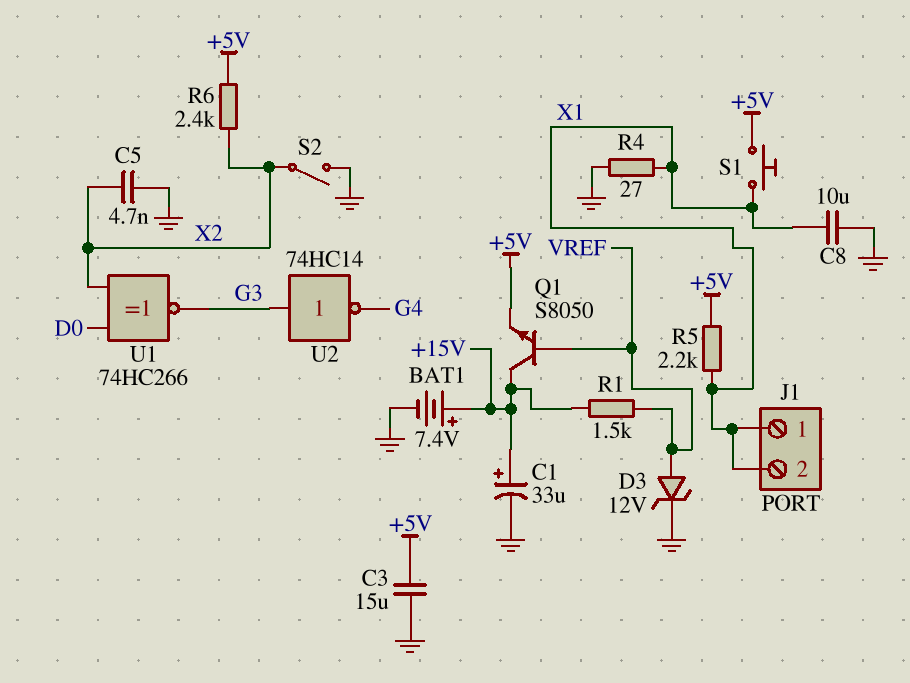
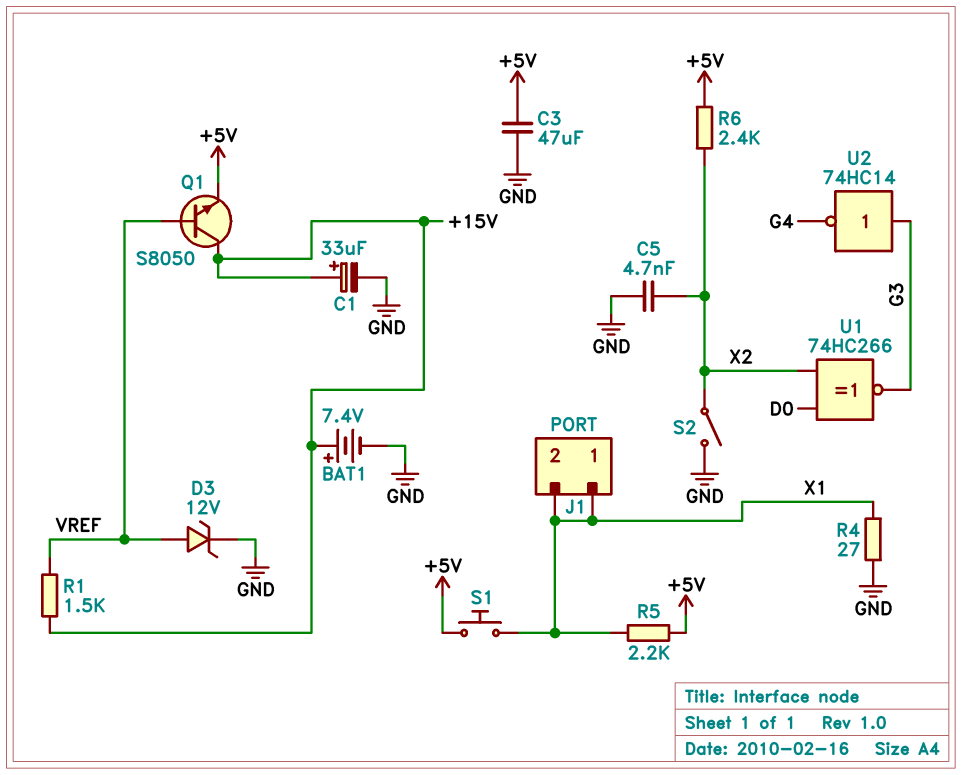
C3: 15uF (+5V, GND) -> 47uF (+5V, GND)
C8: 10uF (GND, X1) -> none

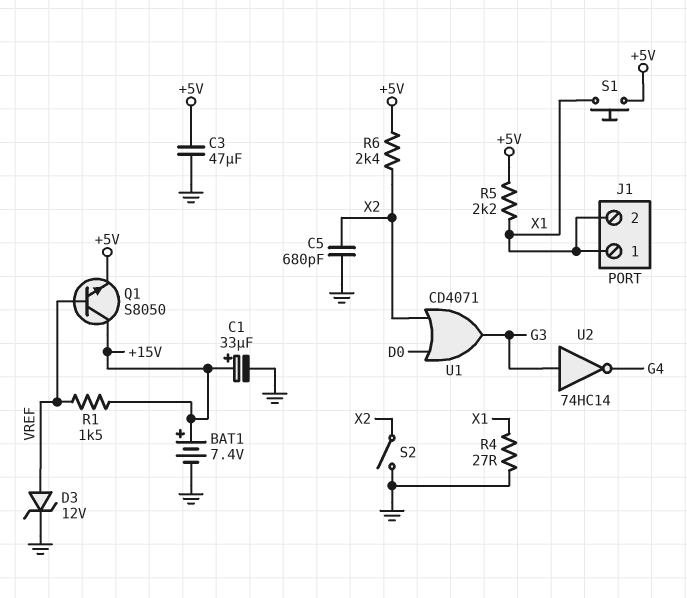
C5: 4.7nF (GND, X2) -> 680pF (GND, X2)
U1: XNOR 74HC266 (in D0, in X2, out G3) -> OR CD4071 (in D0, in X2, out G3)

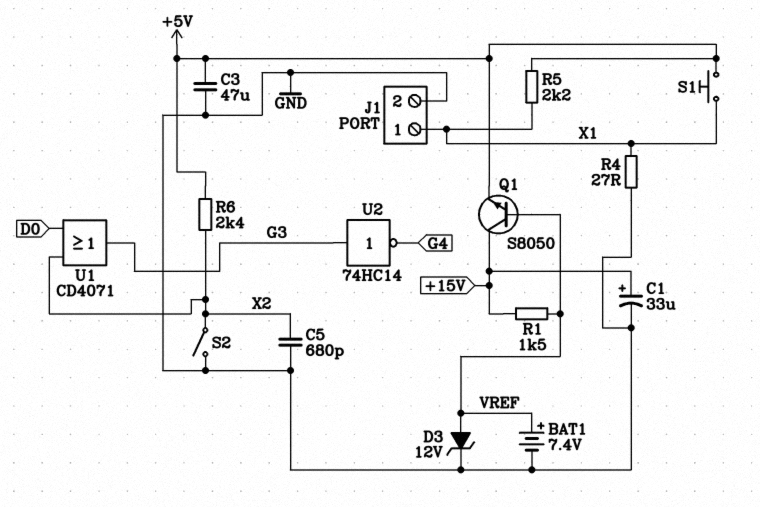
BAT1: 7.4V (plus +15V, minus GND) -> 7.4V (plus VREF, minus GND)
J1 pin 2: X1 -> GND

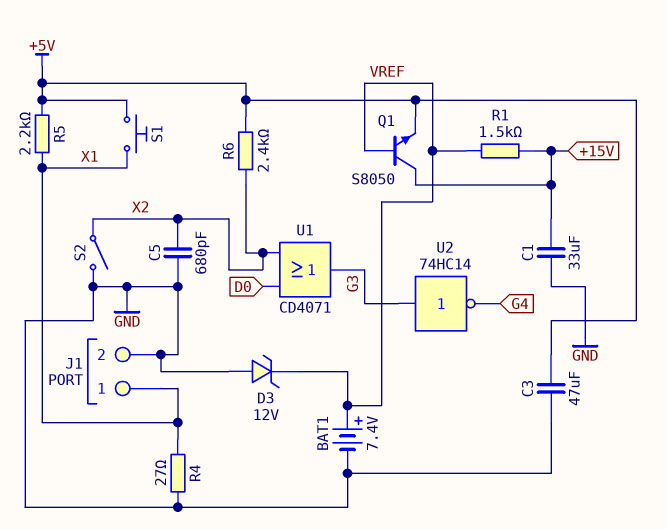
C1: 33uF (plus +15V, minus GND) -> 33uF (+15V, GND)
D3: zener 12V (A VREF, K GND) -> zener 12V (A GND, K VREF)

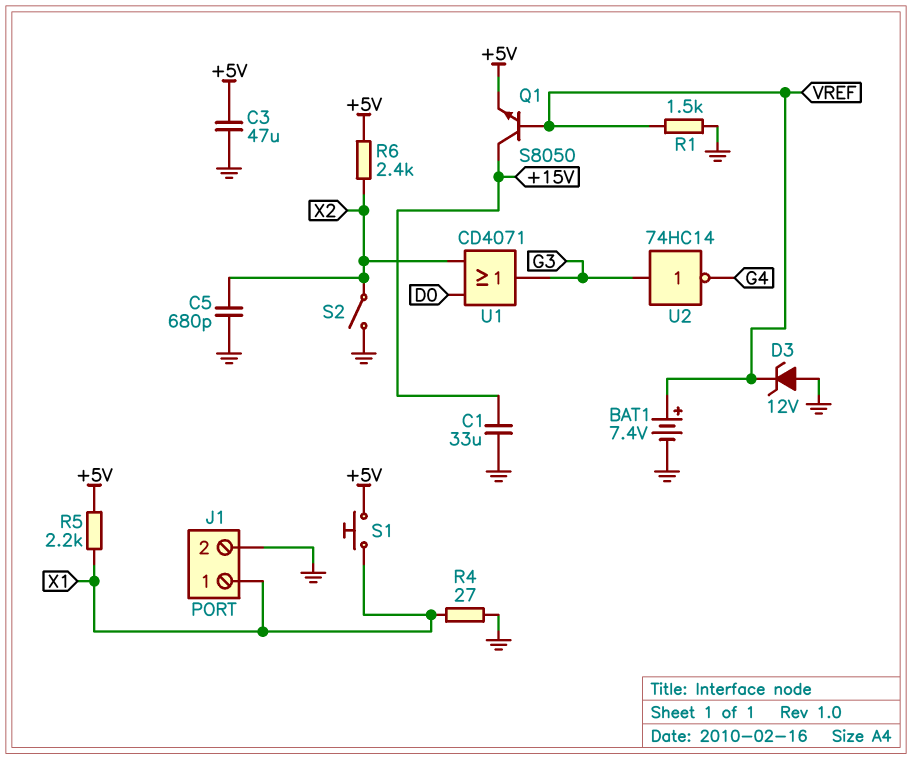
R1: 1.5k (+15V, VREF) -> 1.5k (GND, VREF)

